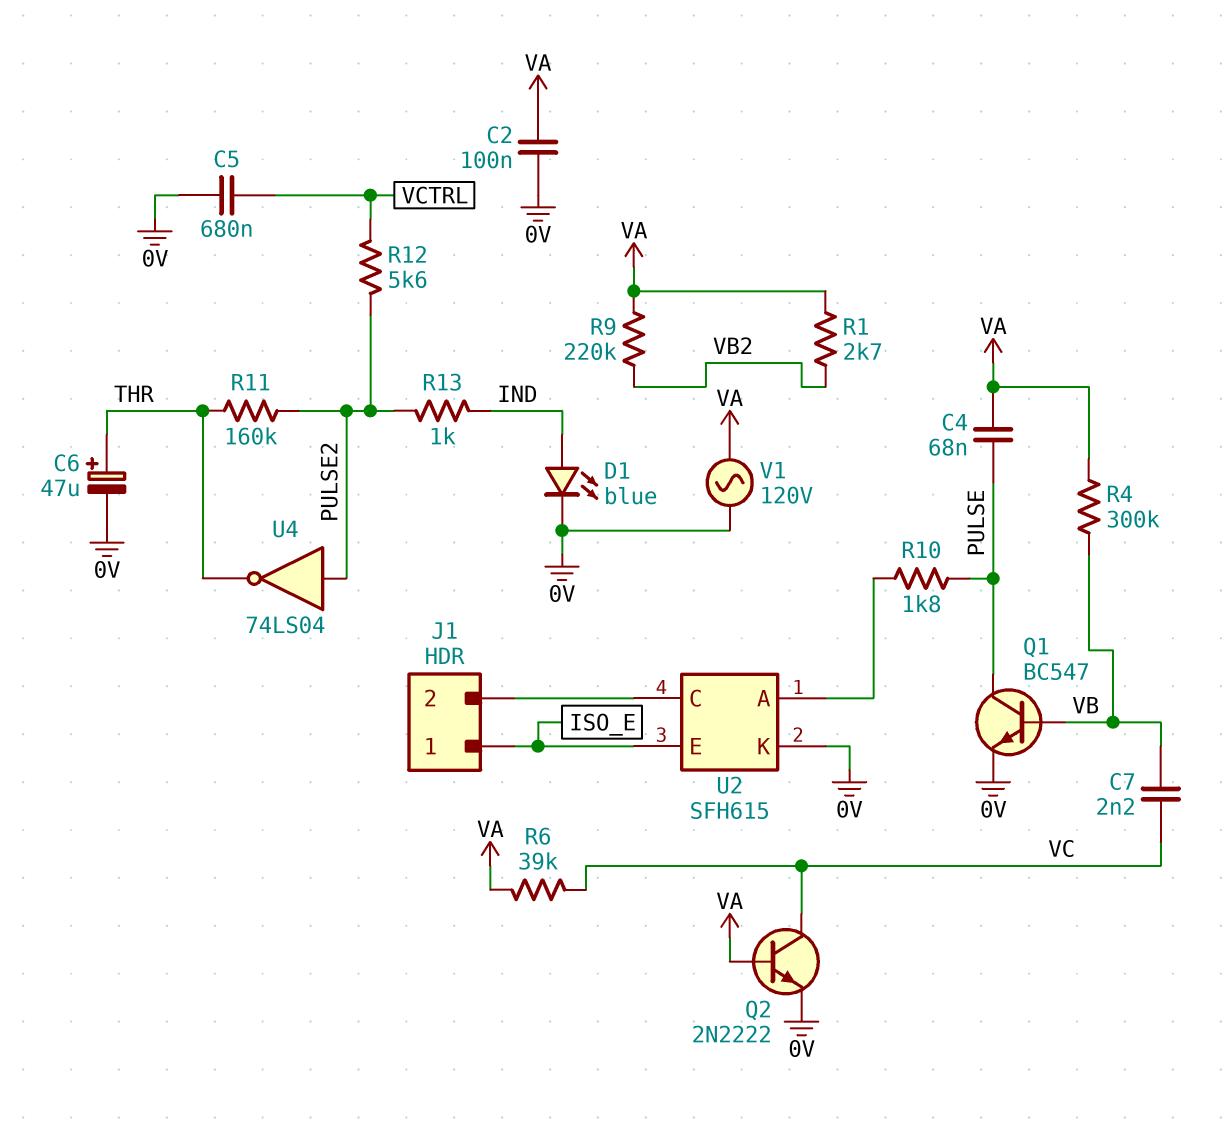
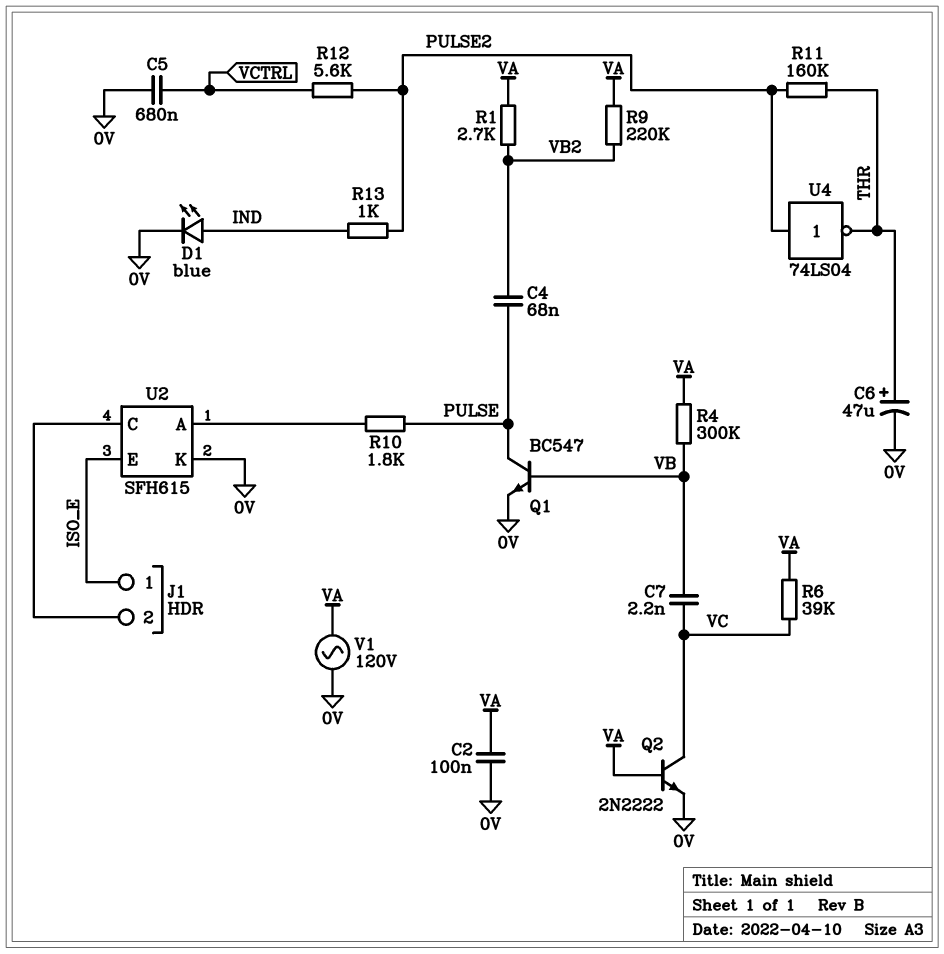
C4: 68nF (PULSE, VA) -> 68nF (PULSE, VB2)

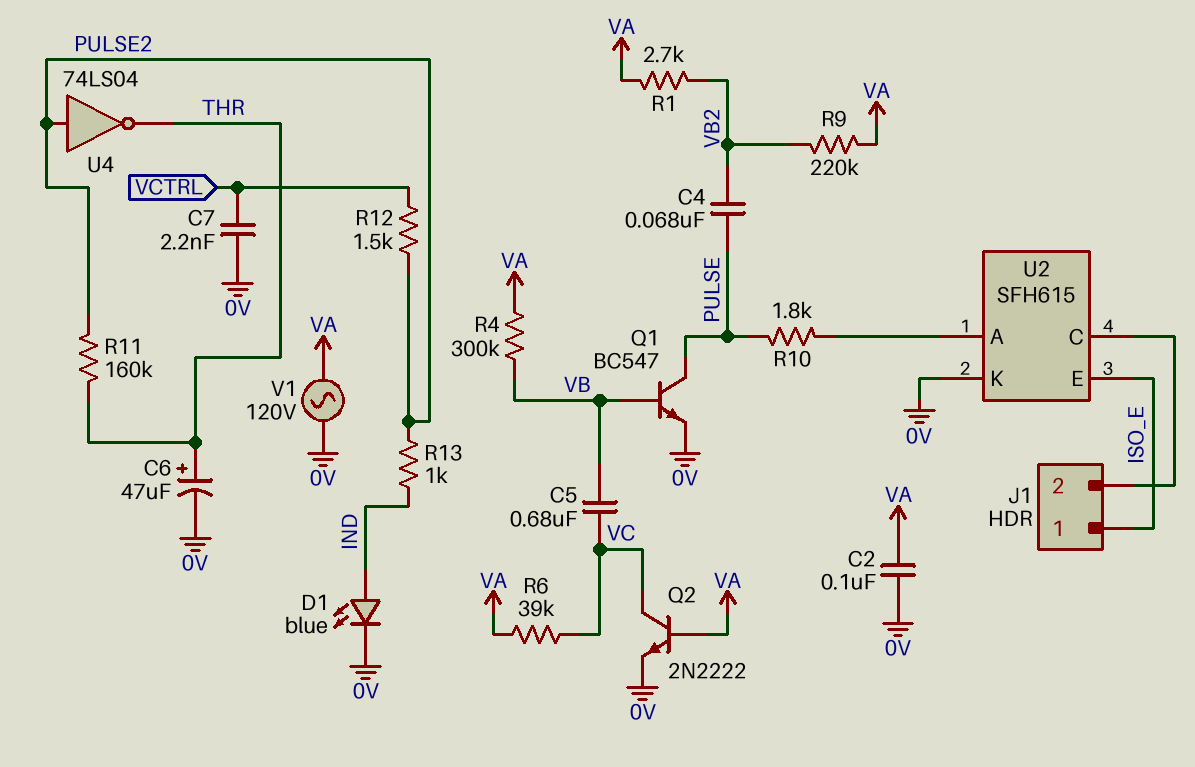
C5: 680nF (0V, VCTRL) -> 680nF (VB, VC)
C7: 2.2nF (VB, VC) -> 2.2nF (0V, VCTRL)
R12: 5.6k (PULSE2, VCTRL) -> 1.5k (PULSE2, VCTRL)

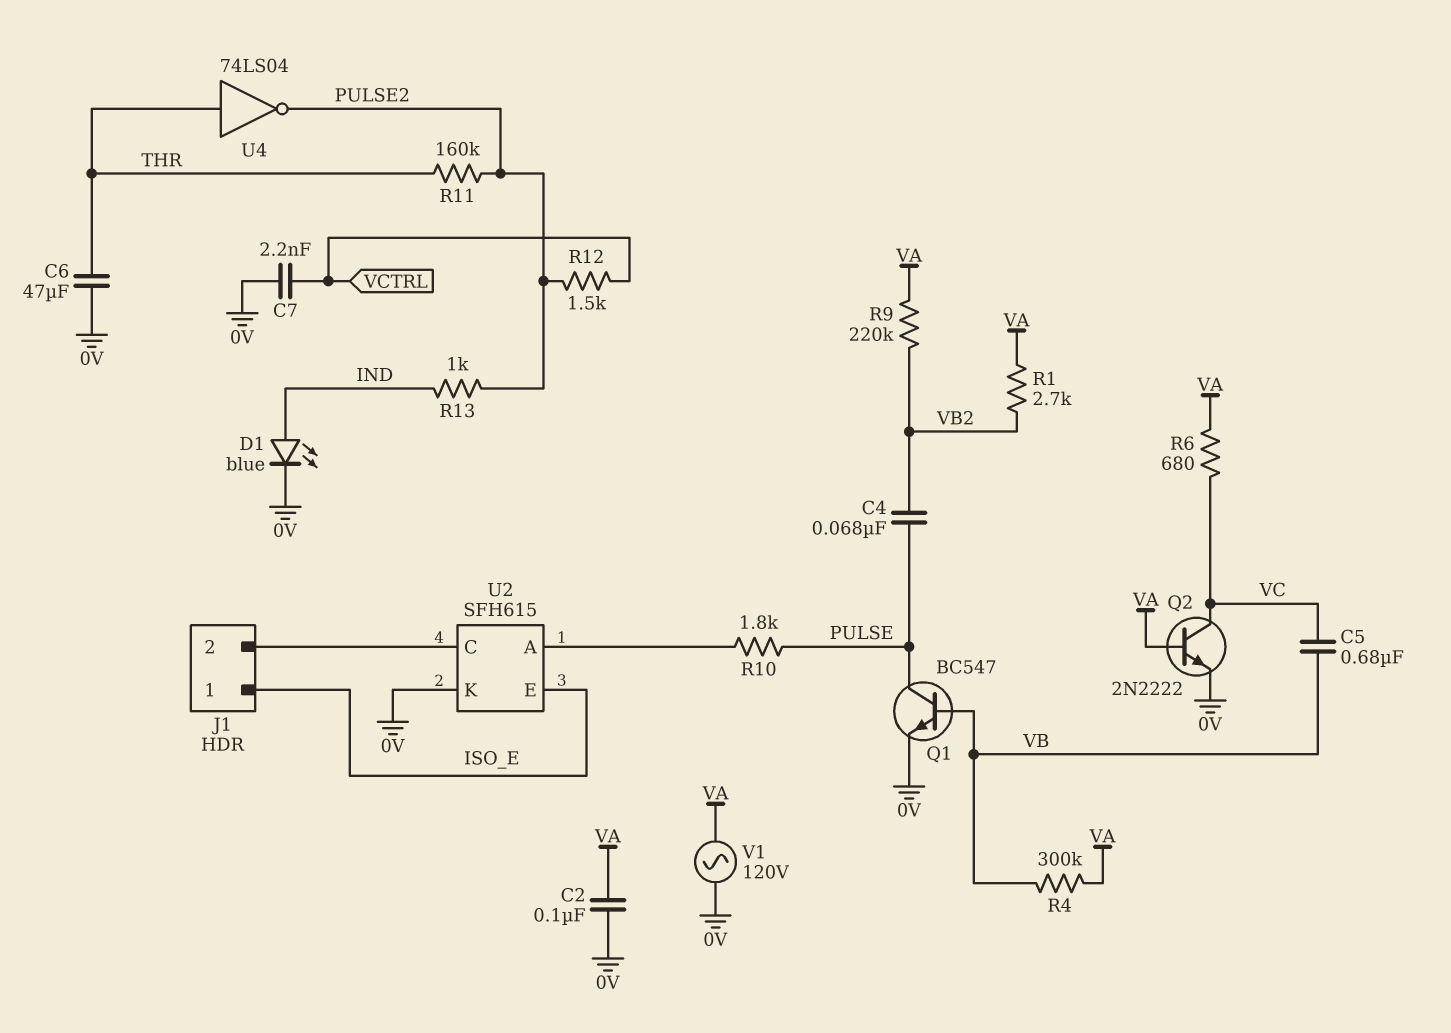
C6: 47uF (plus THR, minus 0V) -> 47uF (0V, THR)
R6: 39k (VA, VC) -> 680 (VA, VC)
U4: NOT 74LS04 (in PULSE2, out THR) -> NOT 74LS04 (in THR, out PULSE2)

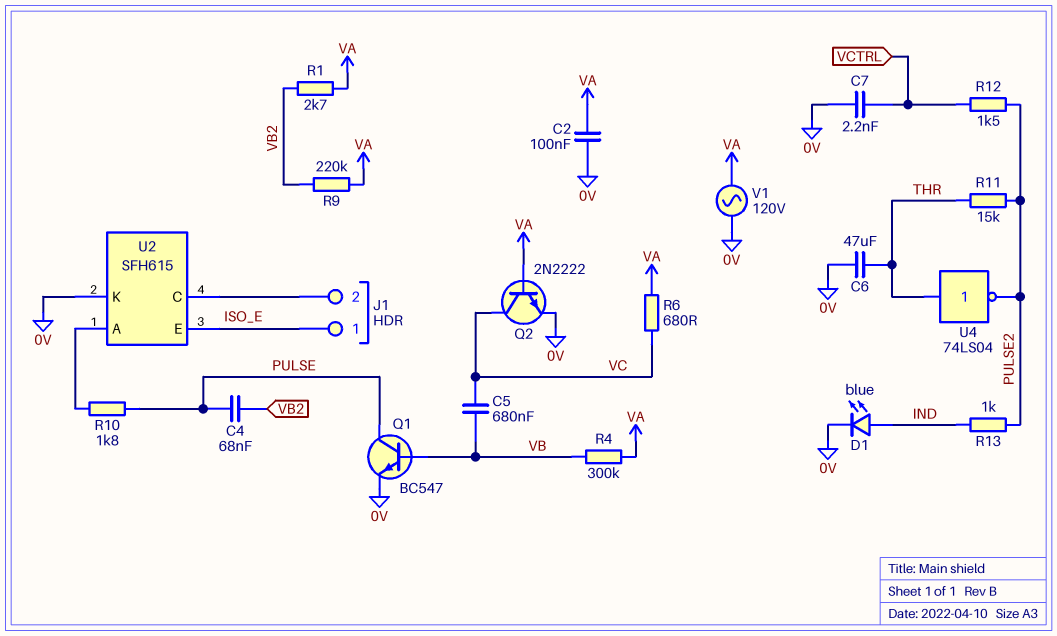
R11: 160k (PULSE2, THR) -> 15k (PULSE2, THR)

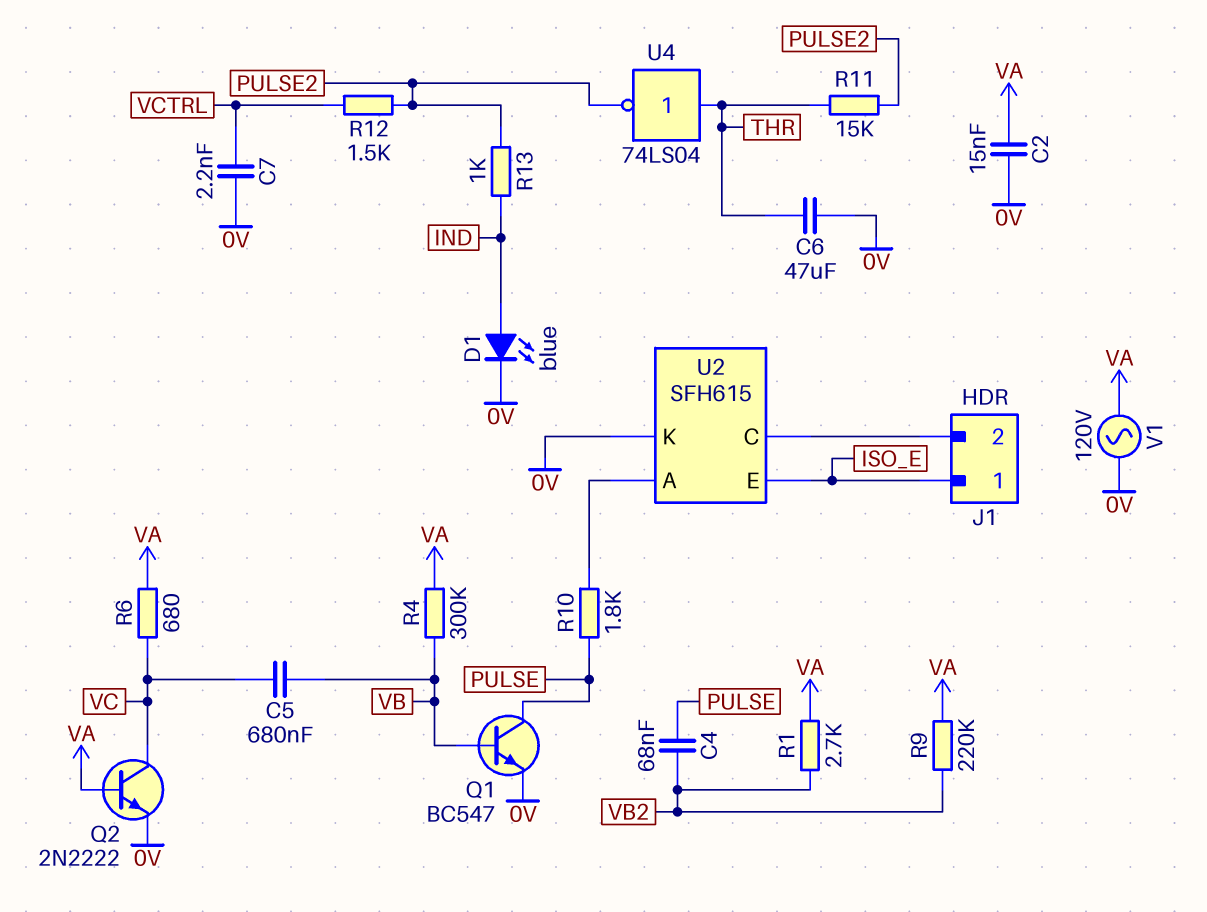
C2: 100nF (0V, VA) -> 15nF (0V, VA)

